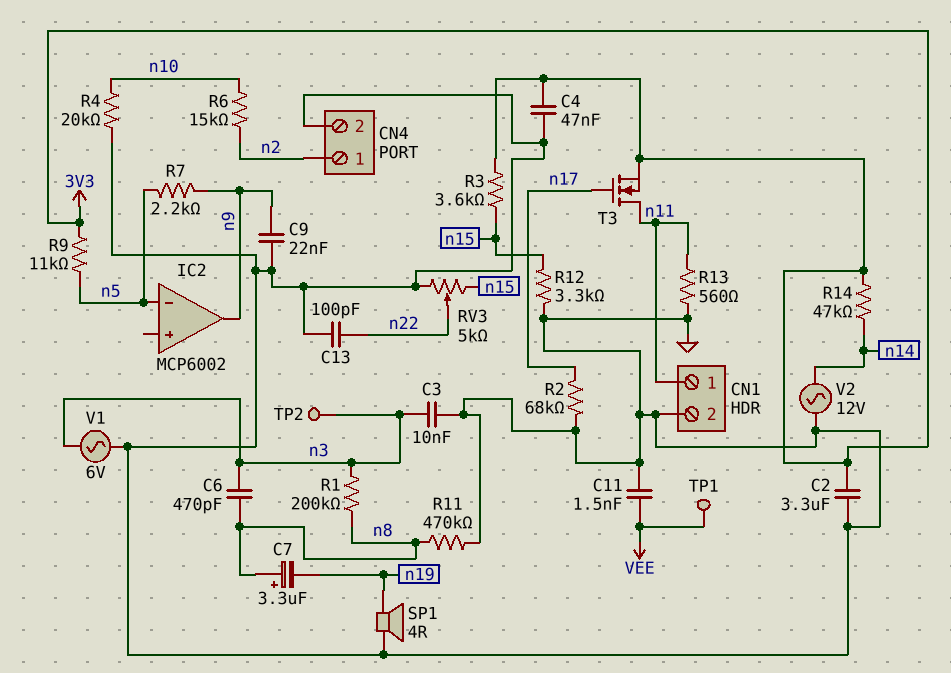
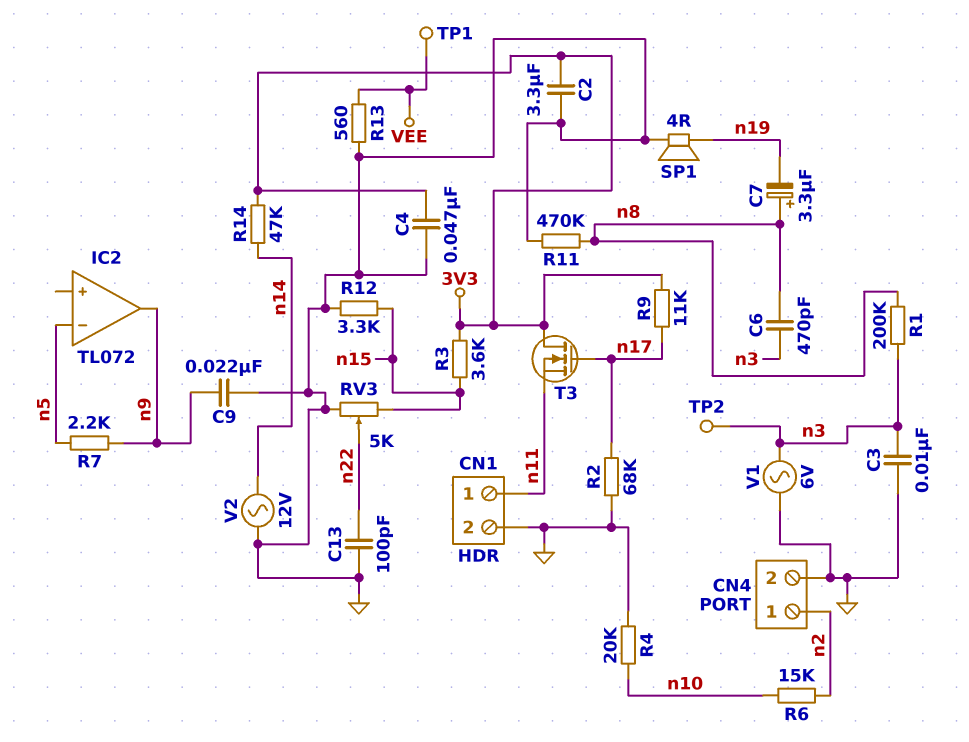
C11: 1.5nF (GND, VEE) -> none
IC2: MCP6002 -> TL072
R9: 11k (3V3, n5) -> 11k (3V3, n17)
R13: 560 (GND, n11) -> 560 (GND, VEE)
T3: NMOS (G n17, D n11, S 3V3) -> NMOS (G n17, D 3V3, S n11)

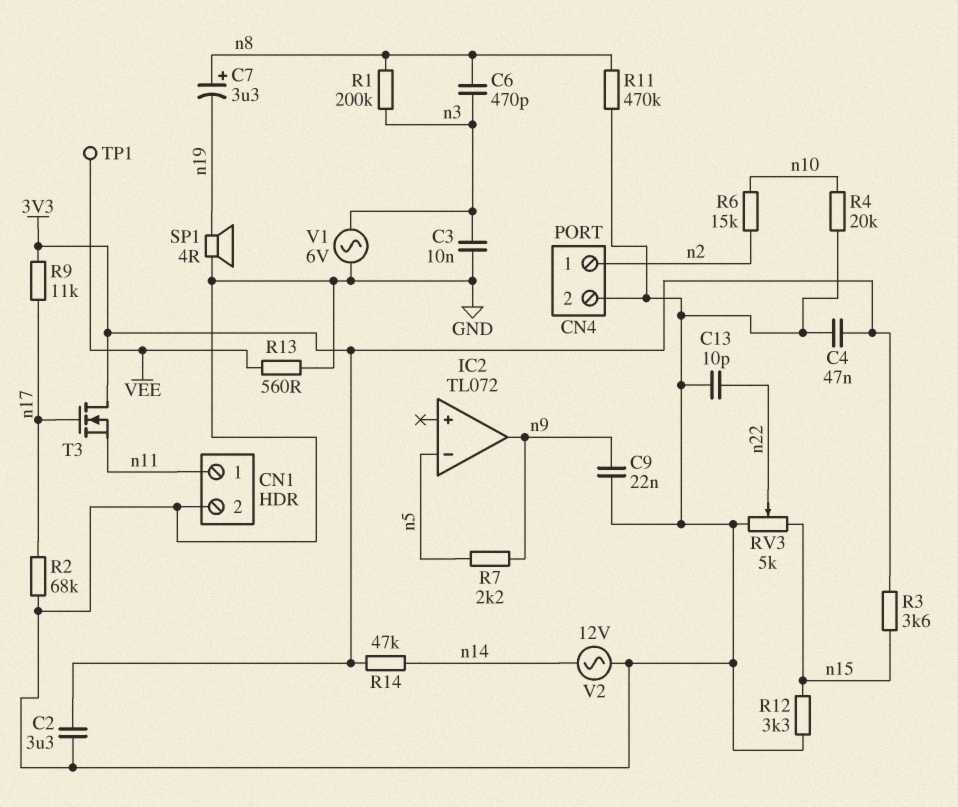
C13: 100pF (GND, n22) -> 10pF (GND, n22)
TP2: test point (n3) -> none

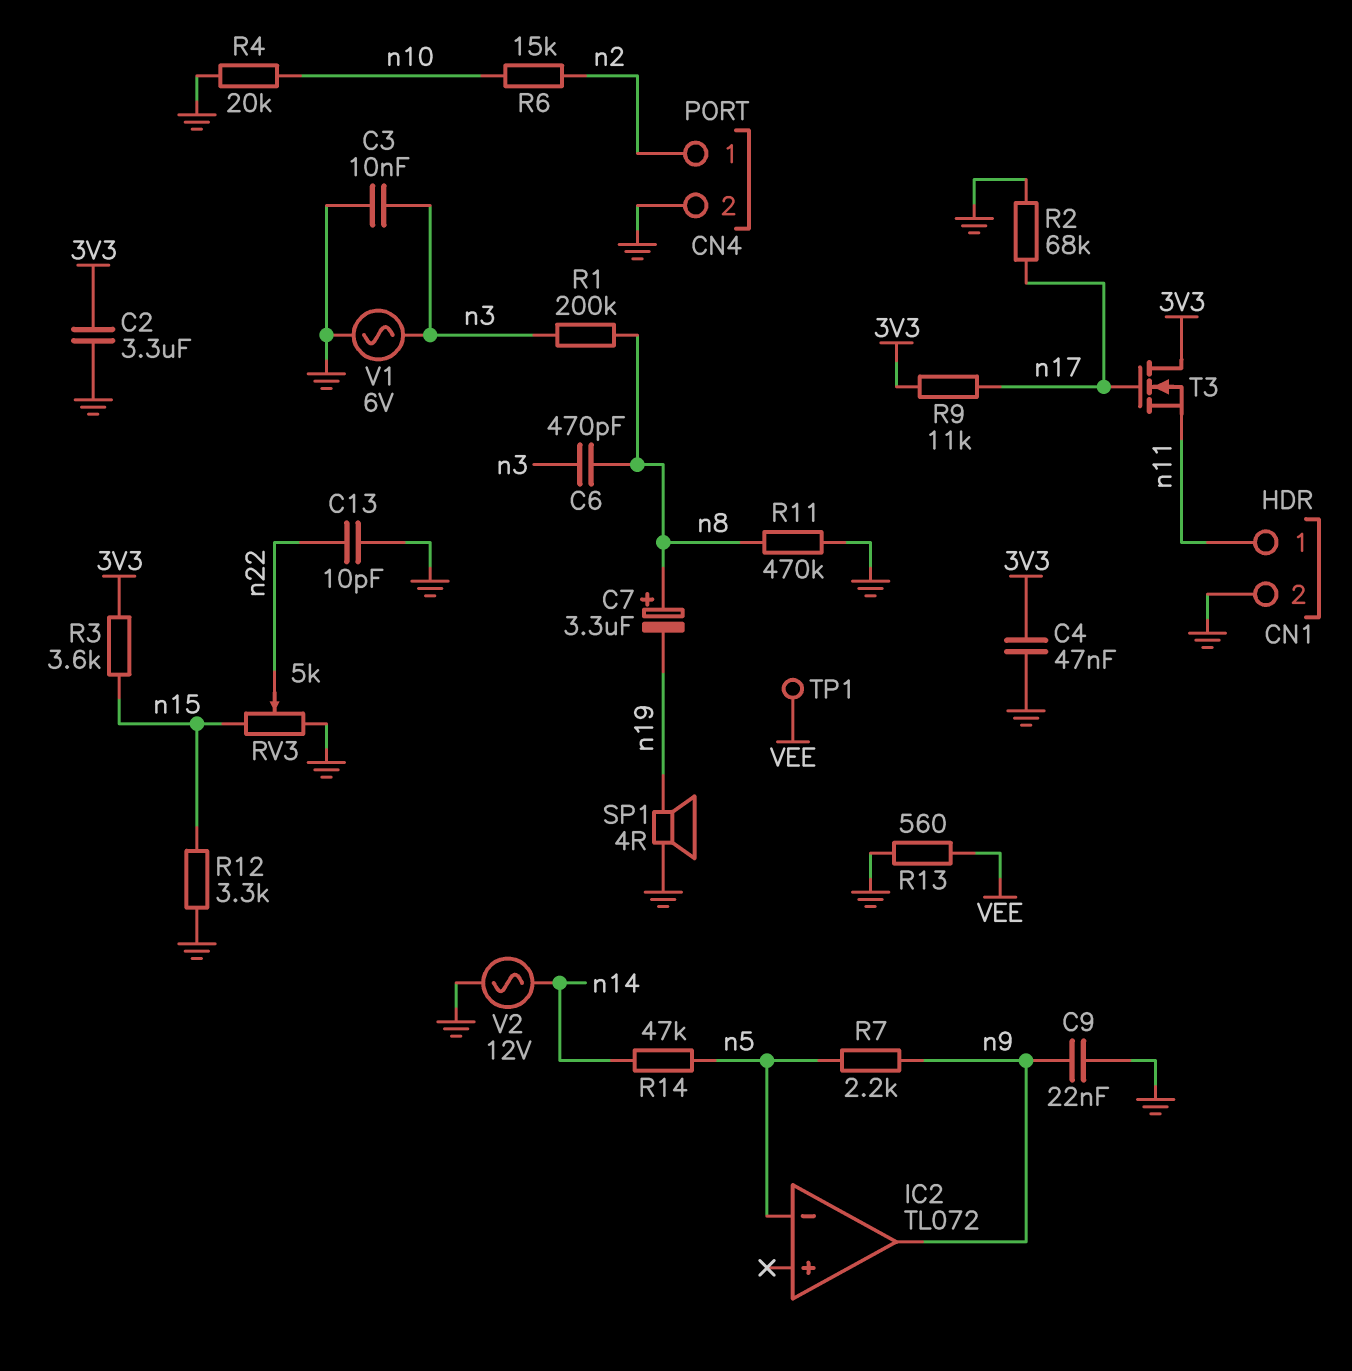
R14: 47k (3V3, n14) -> 47k (n5, n14)

